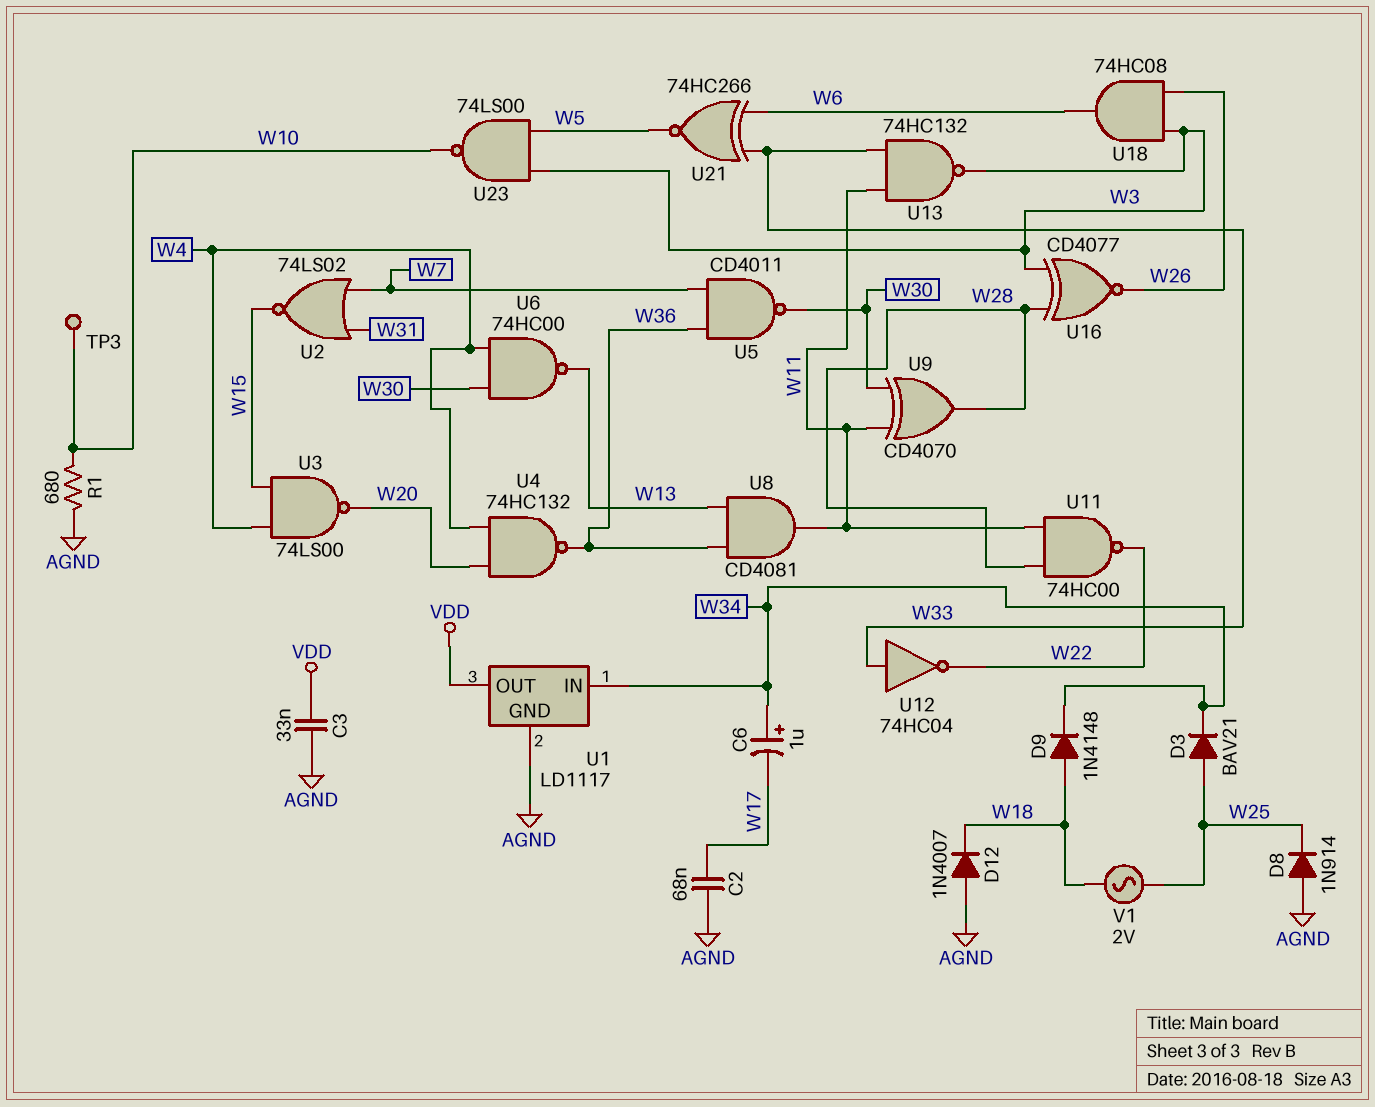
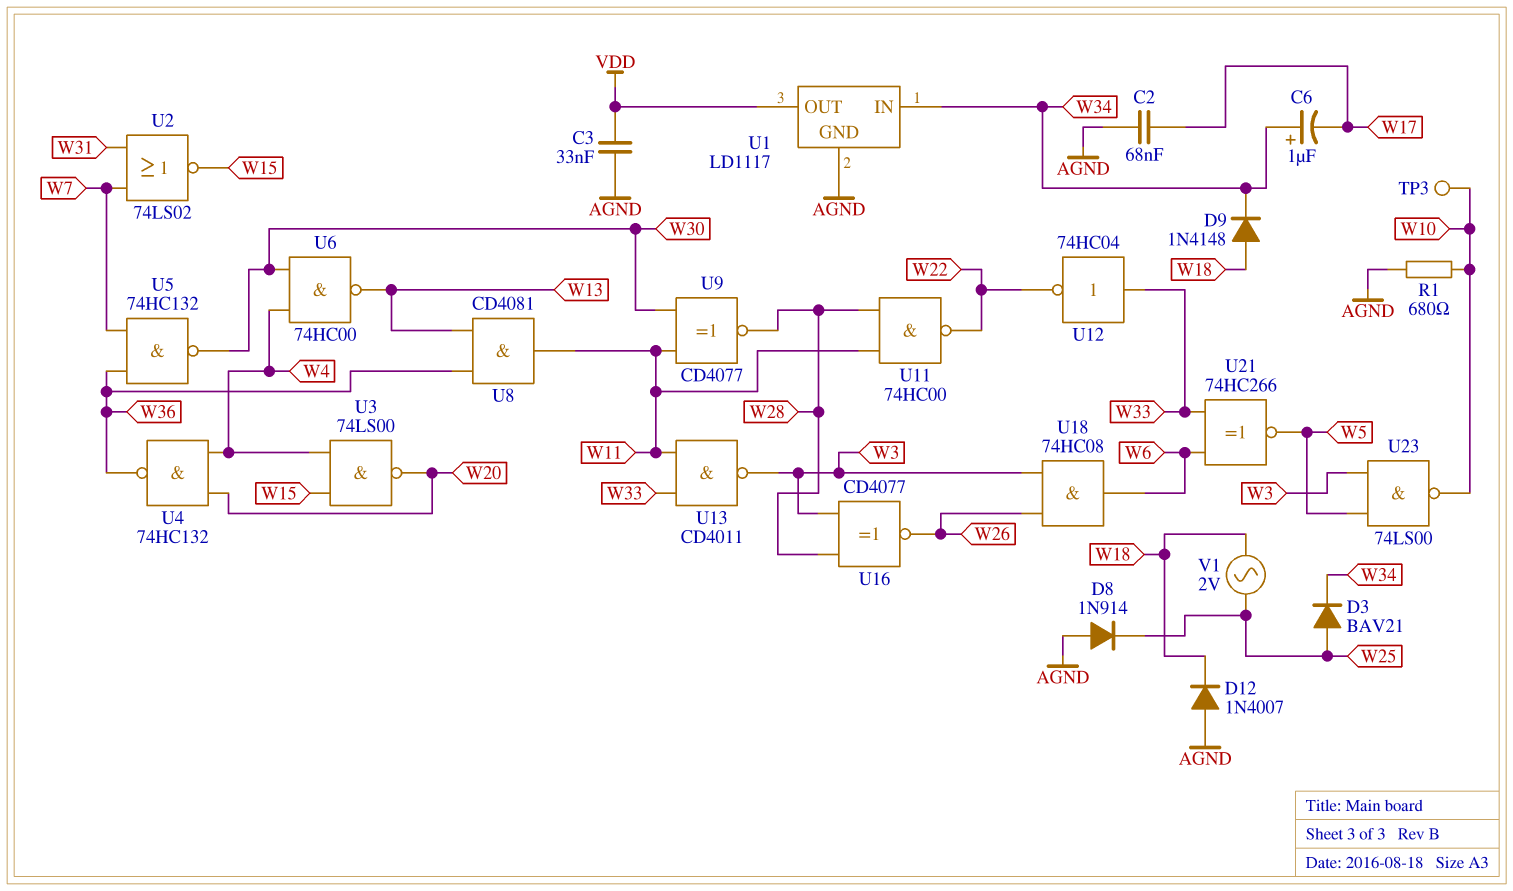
U5: NAND CD4011 (in W7, in W36, out W30) -> NAND 74HC132 (in W7, in W36, out W30)
U9: XOR CD4070 (in W11, in W30, out W28) -> XNOR CD4077 (in W11, in W30, out W28)
U13: NAND 74HC132 (in W11, in W33, out W3) -> NAND CD4011 (in W11, in W33, out W3)

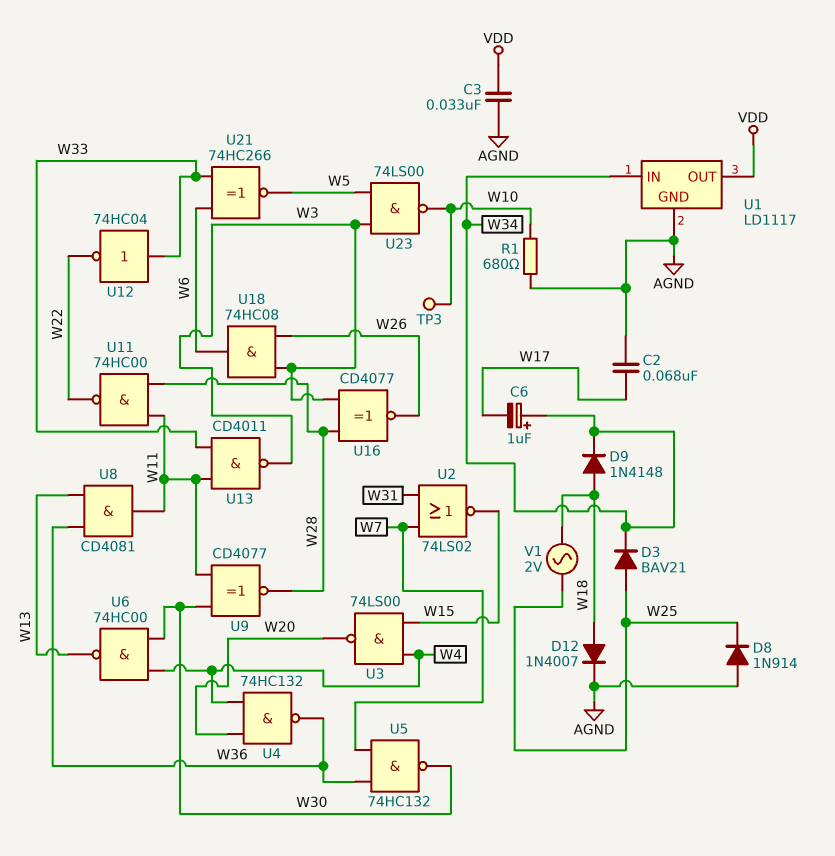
D12: diode 1N4007 (A AGND, K W18) -> diode 1N4007 (A W18, K AGND)

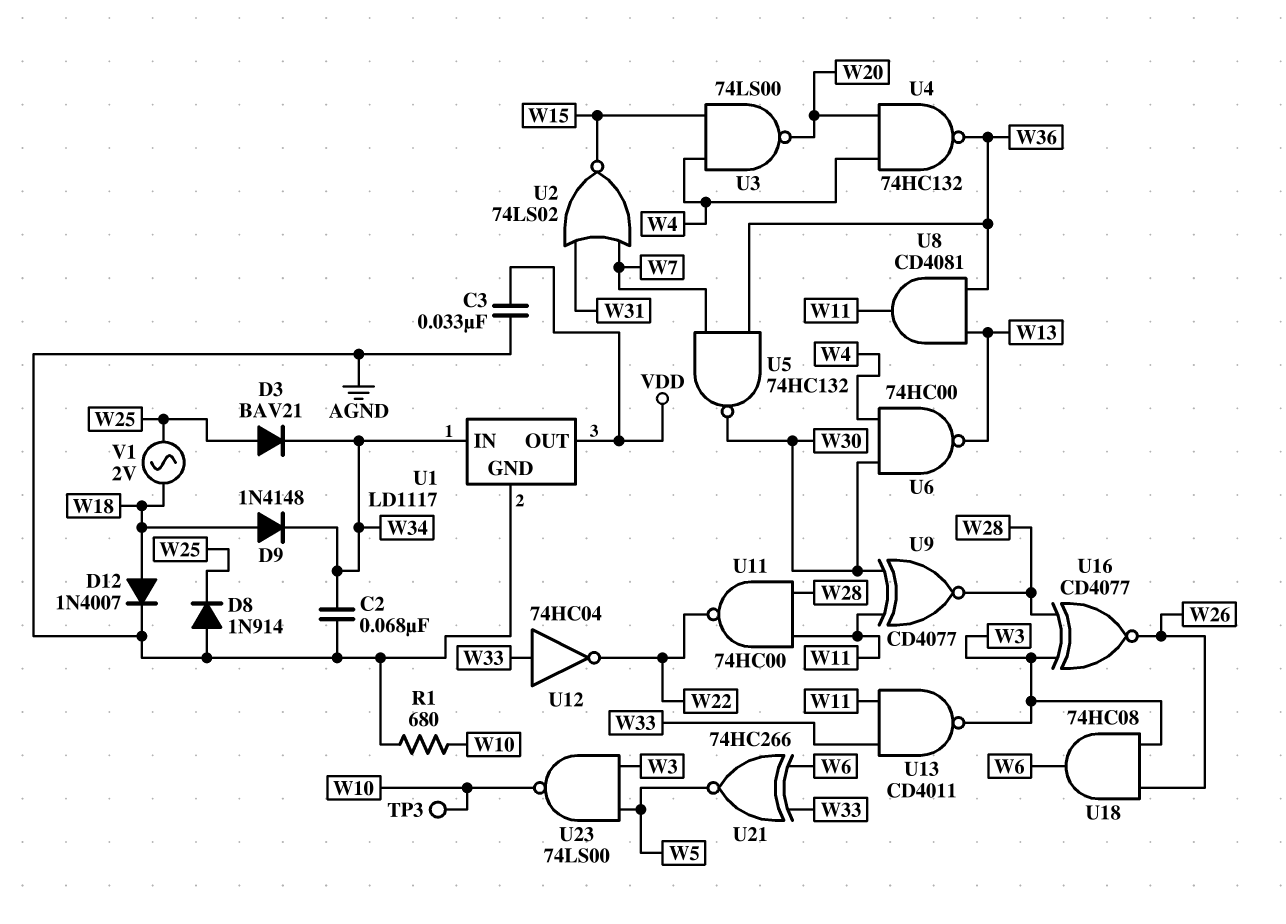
C2: 68nF (AGND, W17) -> 68nF (AGND, W34)
C6: 1uF (plus W34, minus W17) -> none

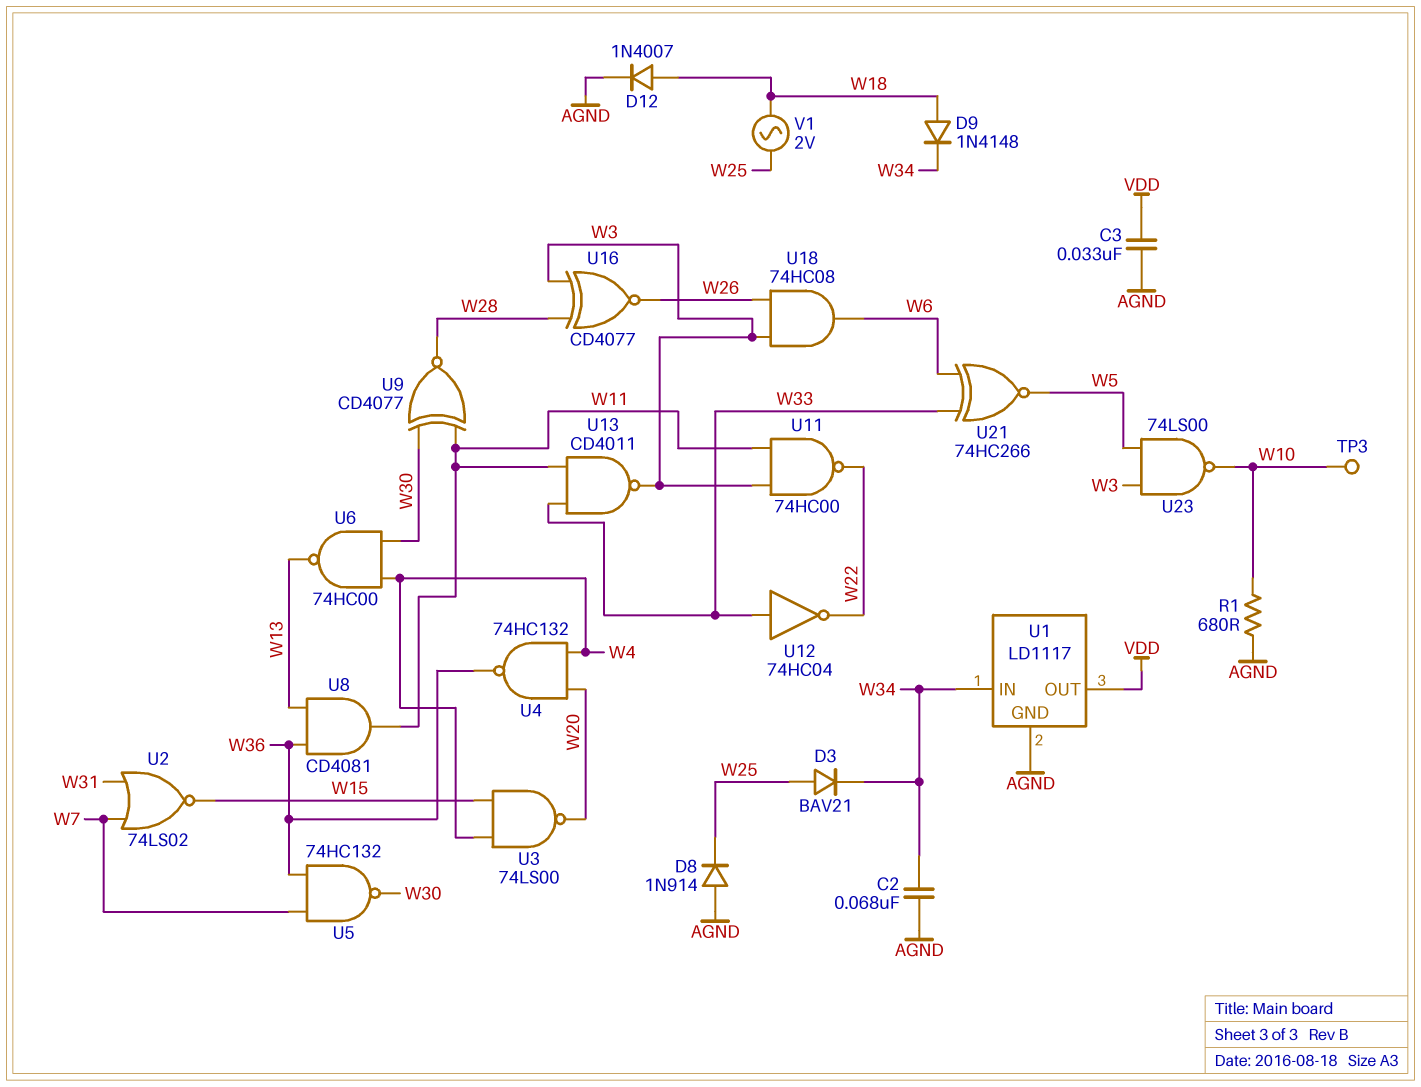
U11: NAND 74HC00 (in W11, in W28, out W22) -> NAND 74HC00 (in W3, in W11, out W22)

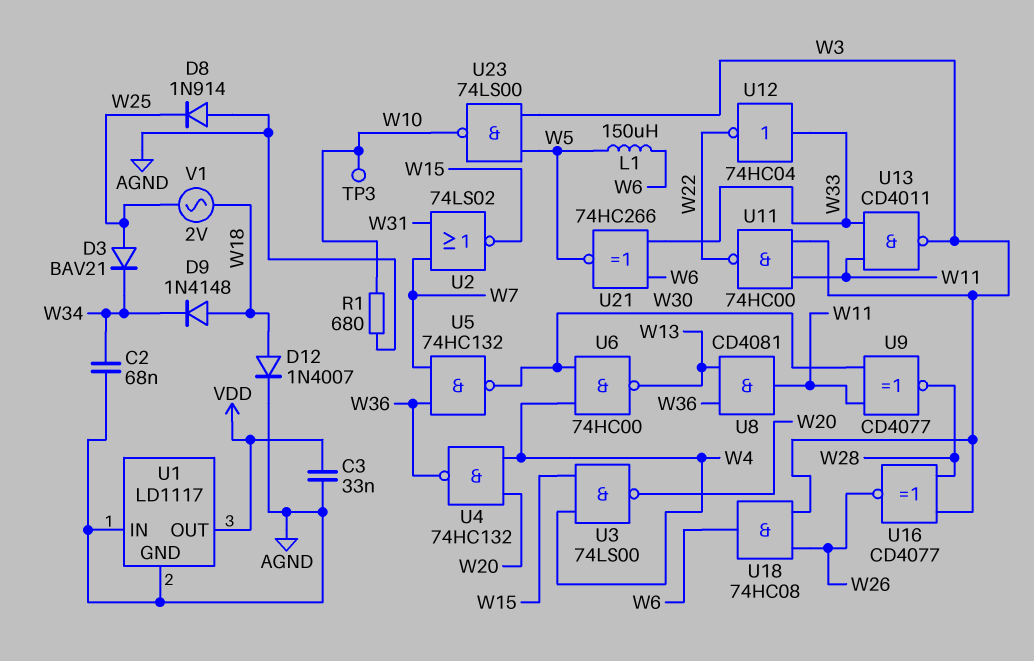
L1: none -> 150uH (W5, W6)
U1 pin IN: W34 -> AGND

